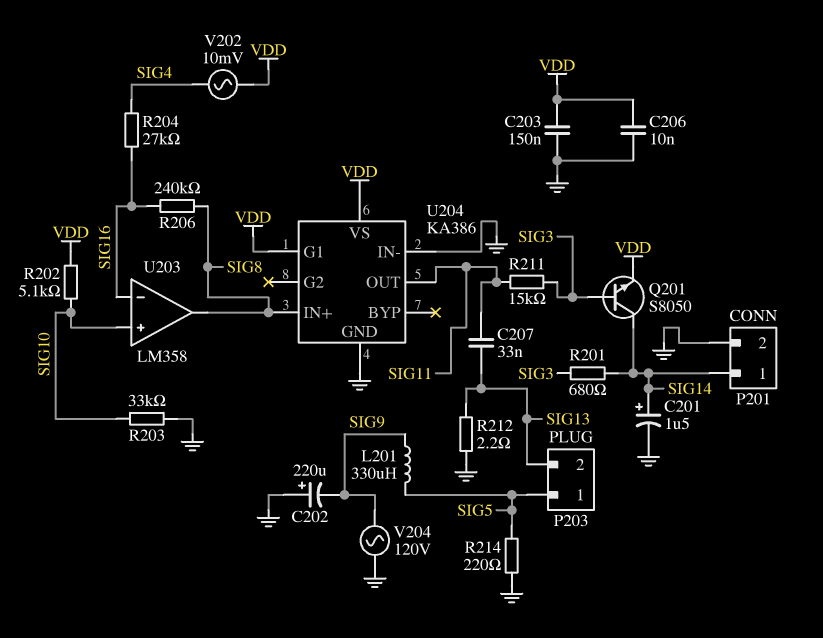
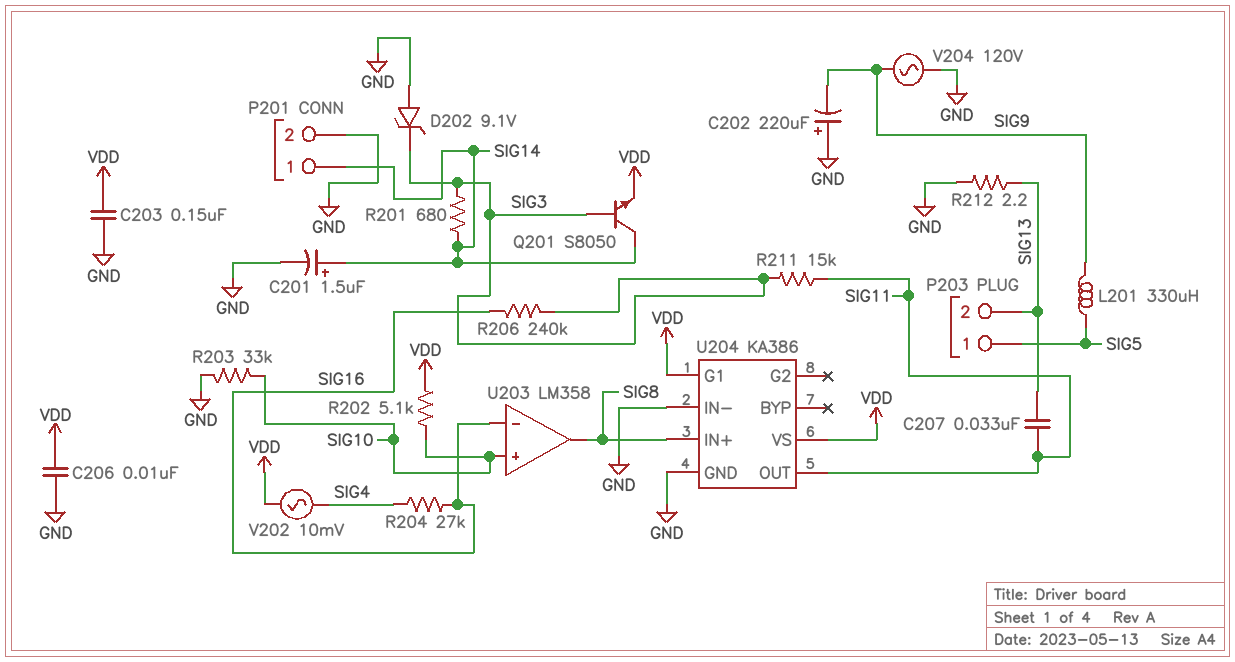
D202: none -> zener 9.1V (A GND, K SIG3)
R206: 240k (SIG8, SIG16) -> 240k (SIG3, SIG16)
R214: 220 (GND, SIG5) -> none

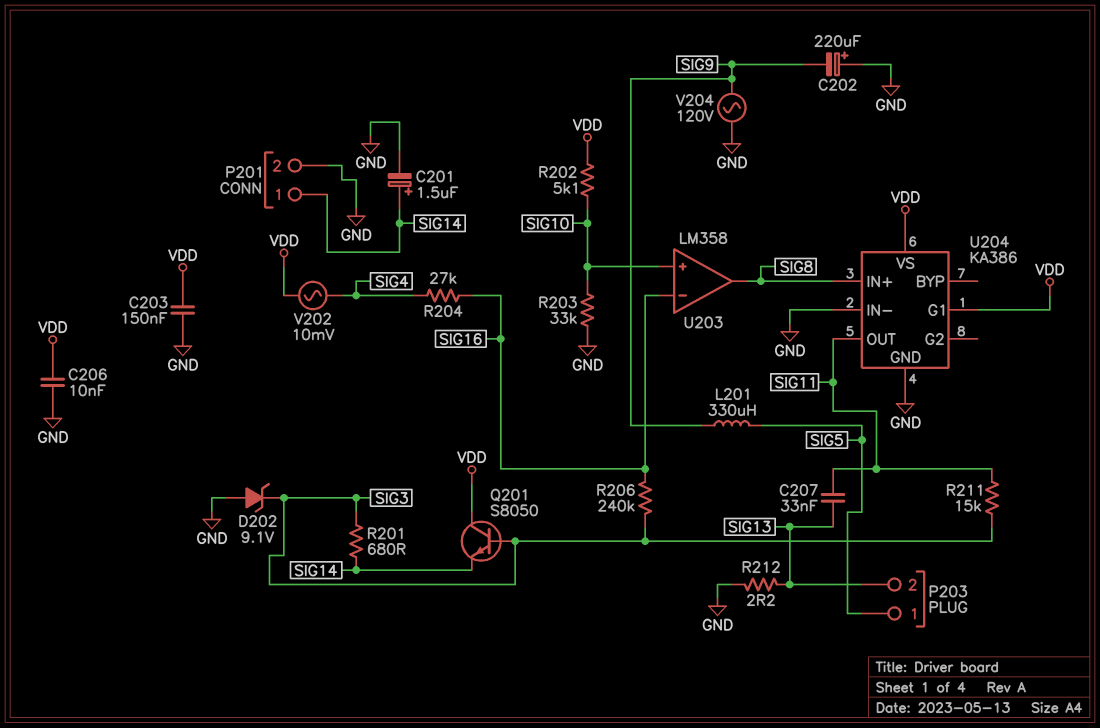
Q201: NPN S8050 (B SIG3, C SIG14, E VDD) -> NPN S8050 (B SIG3, C VDD, E SIG14)

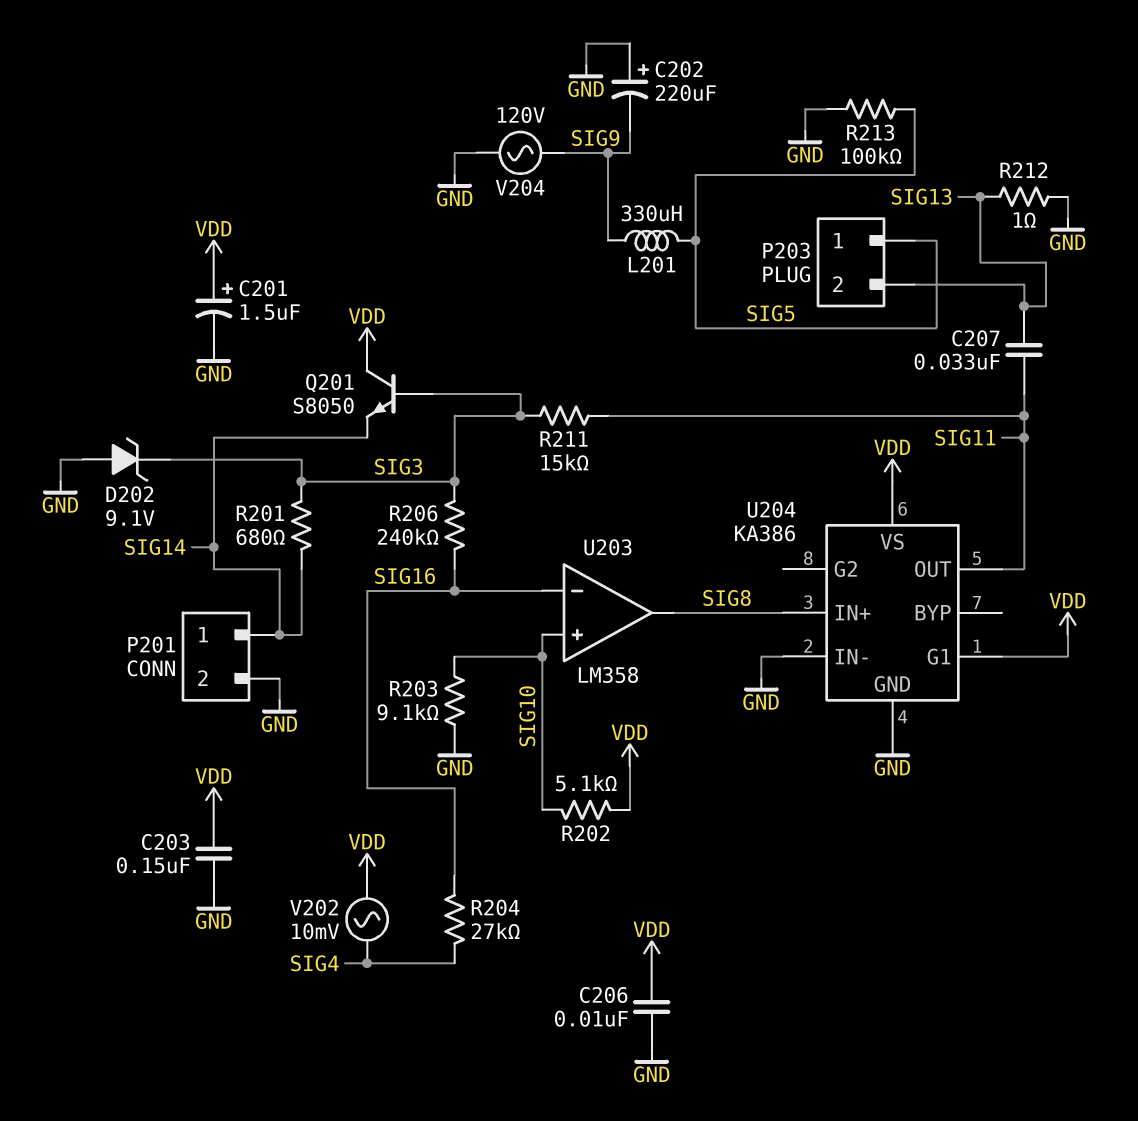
C201: 1.5uF (plus SIG14, minus GND) -> 1.5uF (plus VDD, minus GND)
R203: 33k (GND, SIG10) -> 9.1k (GND, SIG10)
R212: 2.2 (GND, SIG13) -> 1 (GND, SIG13)
R213: none -> 100k (GND, SIG5)

